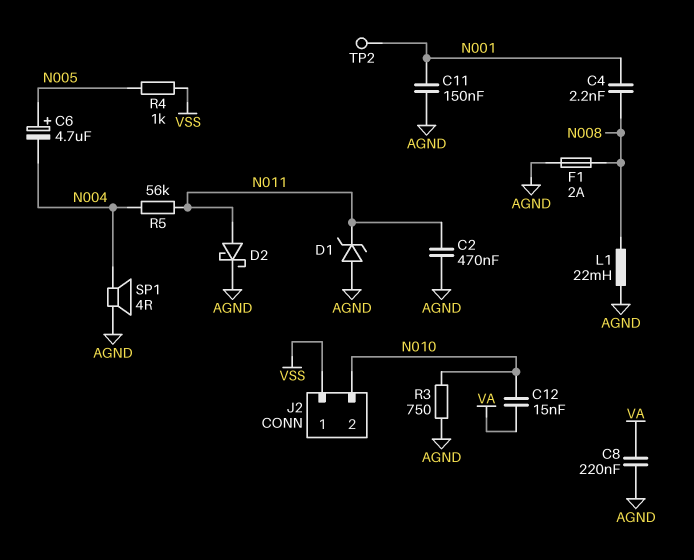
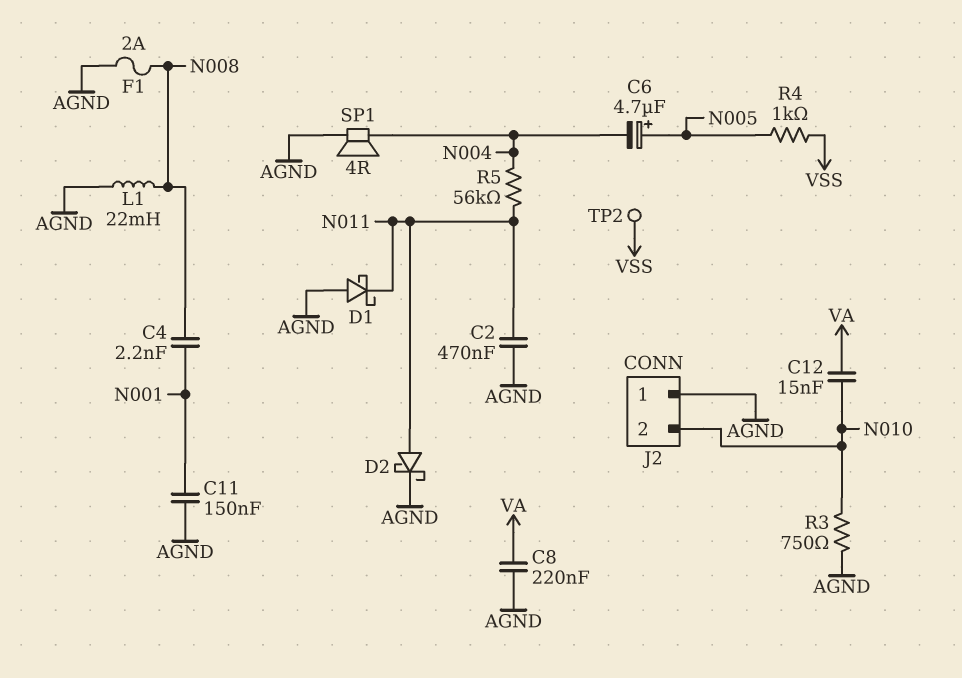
D1: zener (A AGND, K N011) -> schottky (A AGND, K N011)
J2 pin 1: VSS -> AGND
TP2: test point (N001) -> test point (VSS)

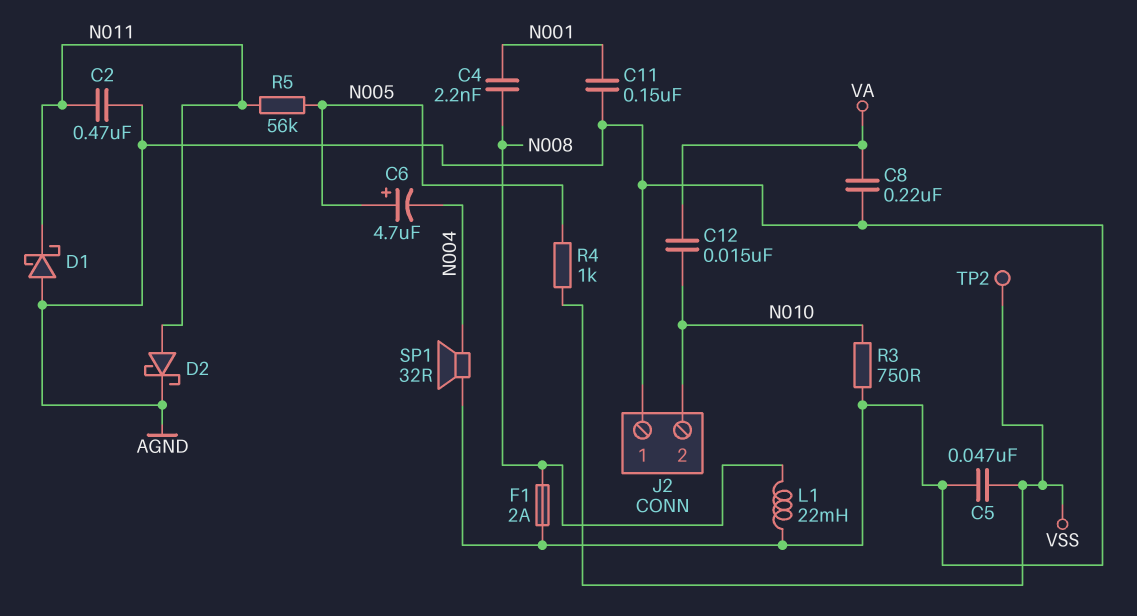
C5: none -> 47nF (AGND, VSS)
R5: 56k (N004, N011) -> 56k (N005, N011)
SP1: speaker 4R (AGND, N004) -> speaker 32R (AGND, N004)

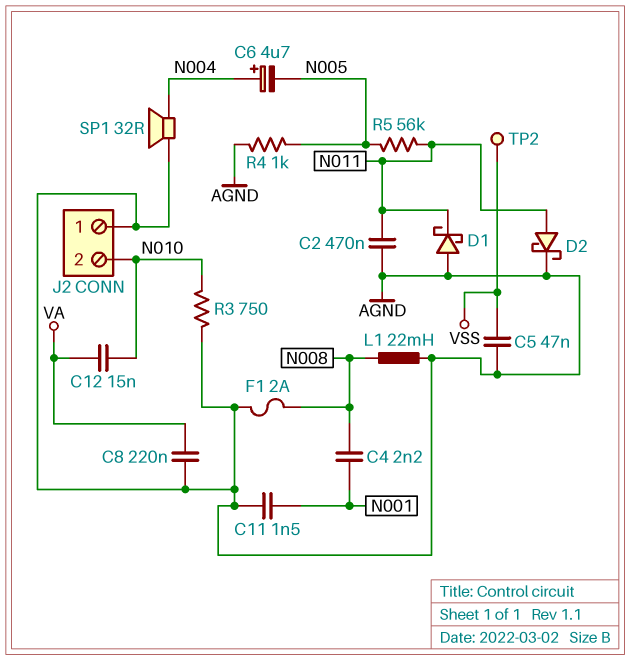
C6: 4.7uF (plus N005, minus N004) -> 4.7uF (plus N004, minus N005)
C11: 150nF (AGND, N001) -> 1.5nF (AGND, N001)
R4: 1k (N005, VSS) -> 1k (AGND, N005)

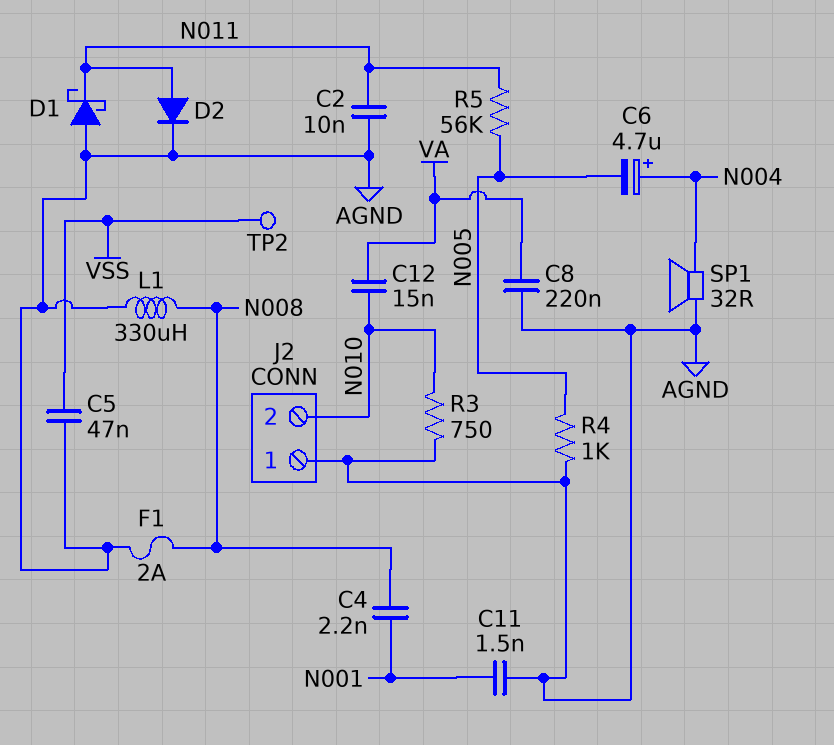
C2: 470nF (AGND, N011) -> 10nF (AGND, N011)
D2: schottky (A N011, K AGND) -> diode (A N011, K AGND)
L1: 22mH (AGND, N008) -> 330uH (AGND, N008)

